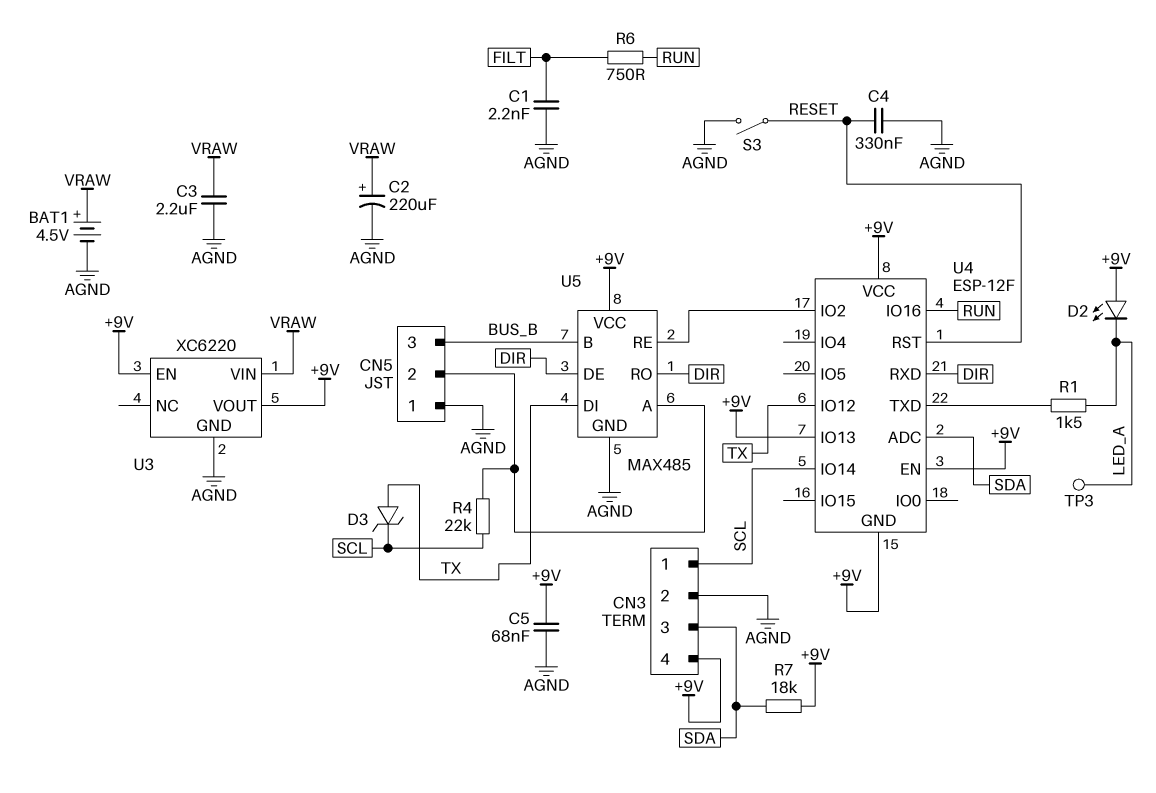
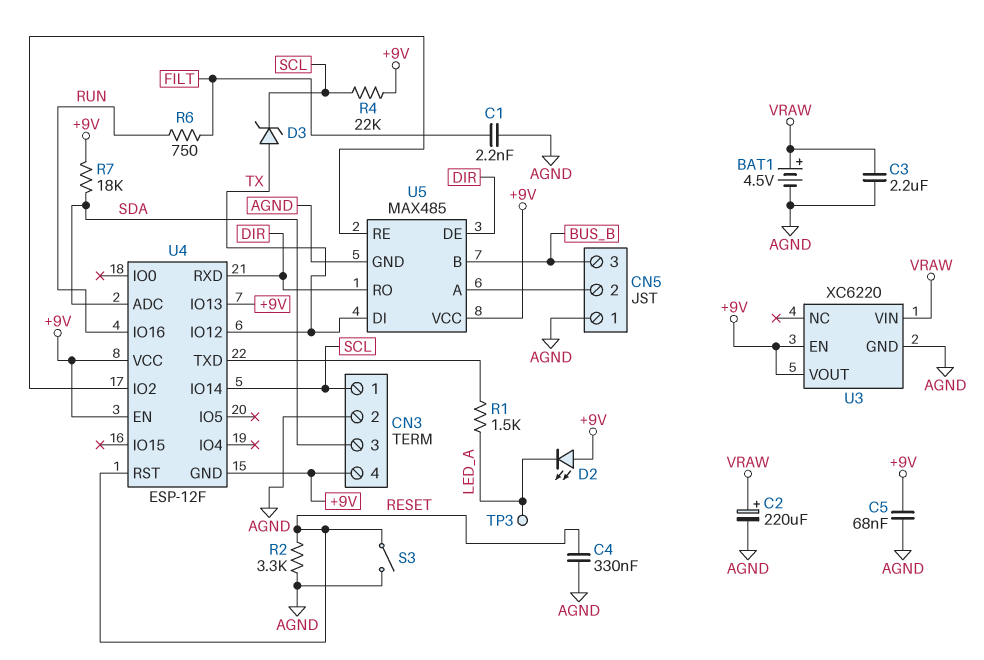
R2: none -> 3.3k (AGND, RESET)
R4: 22k (CN5/2, SCL) -> 22k (+9V, SCL)

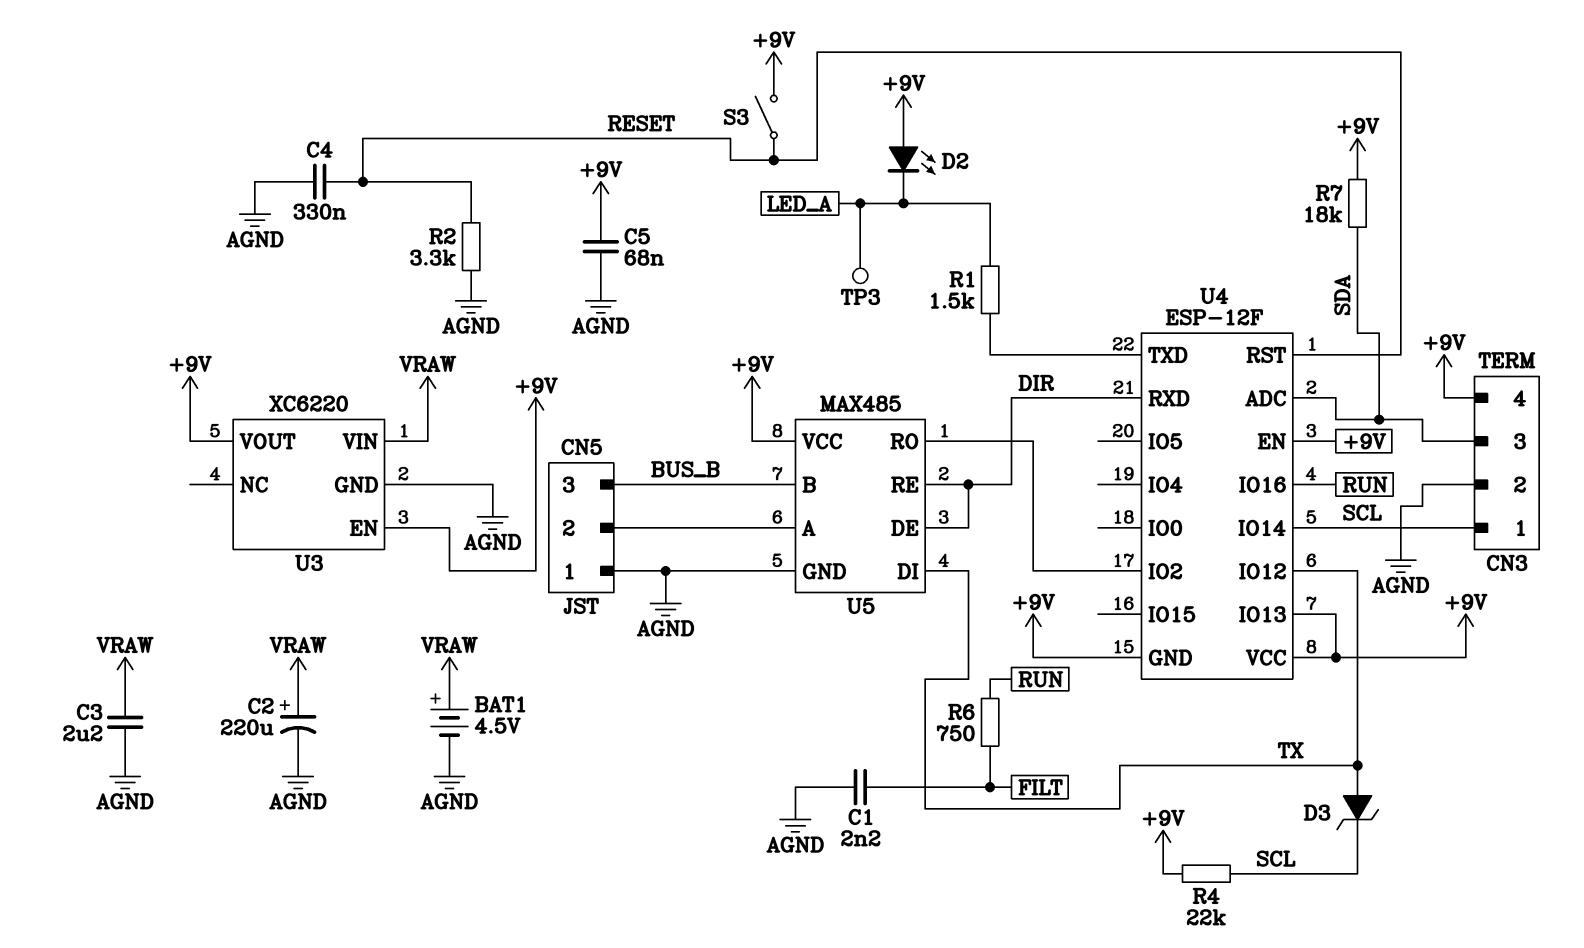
S3: switch (AGND, RESET) -> switch (+9V, RESET)
U5 pin RE: U4/IO2 -> DIR
U5 pin RO: DIR -> U4/IO2

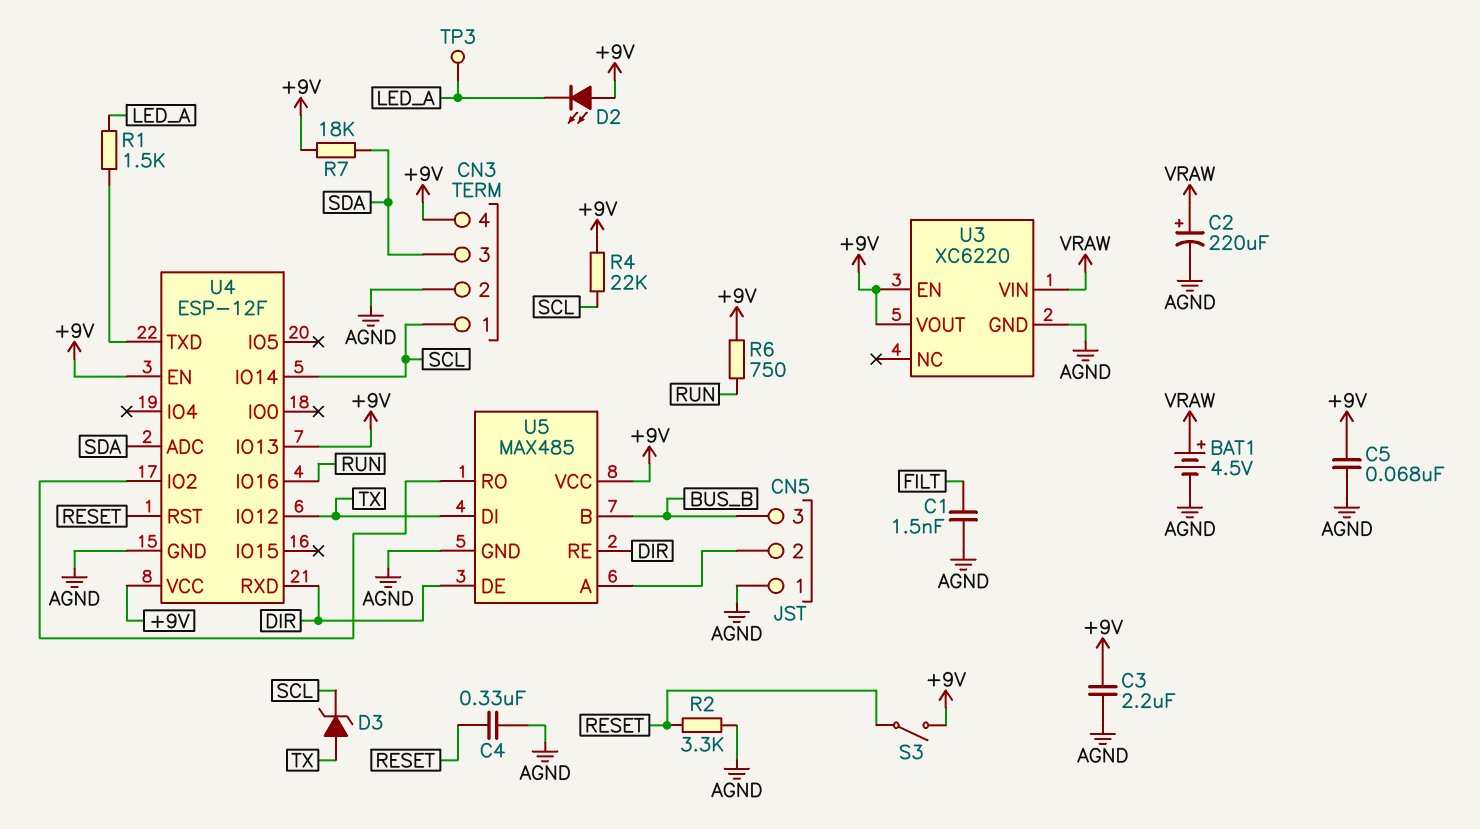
C1: 2.2nF (AGND, FILT) -> 1.5nF (AGND, FILT)
C3: 2.2uF (AGND, VRAW) -> 2.2uF (+9V, AGND)
R6: 750 (FILT, RUN) -> 750 (+9V, RUN)
U4 pin GND: +9V -> AGND

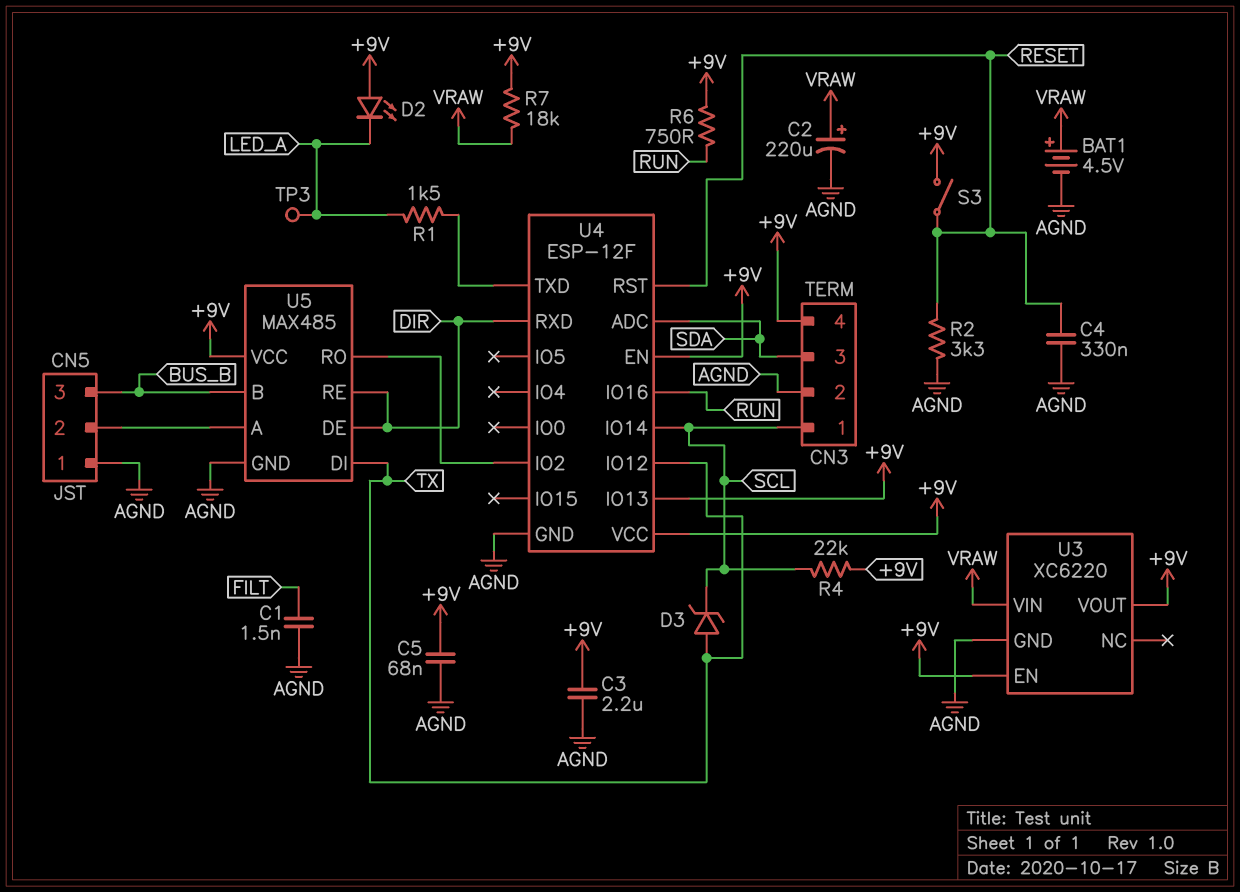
R7: 18k (+9V, SDA) -> 18k (+9V, VRAW)

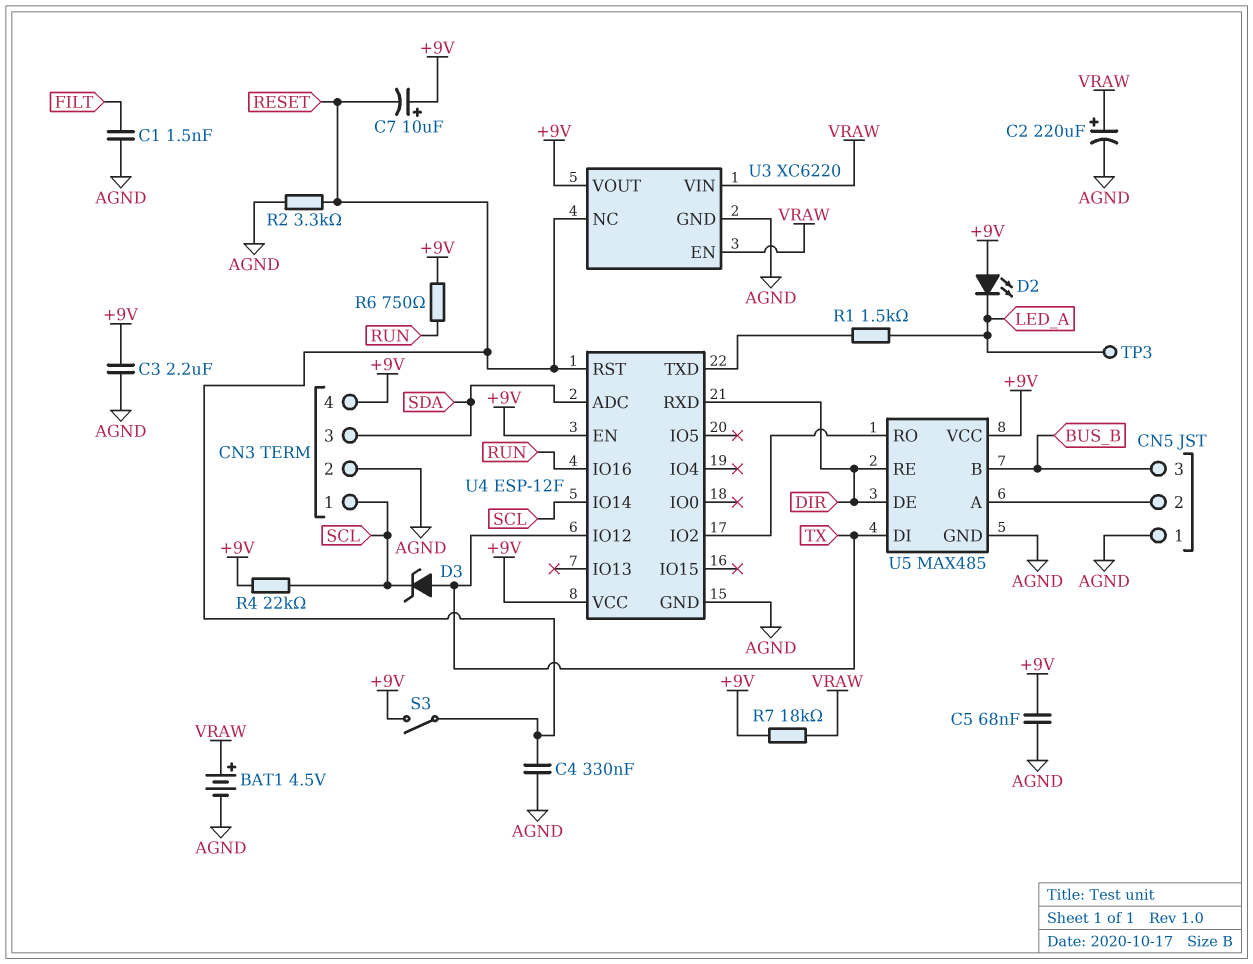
C7: none -> 10uF (plus +9V, minus RESET)
U3 pin EN: +9V -> VRAW
U3 pin NC: none -> RESET
U4 pin IO13: +9V -> none

